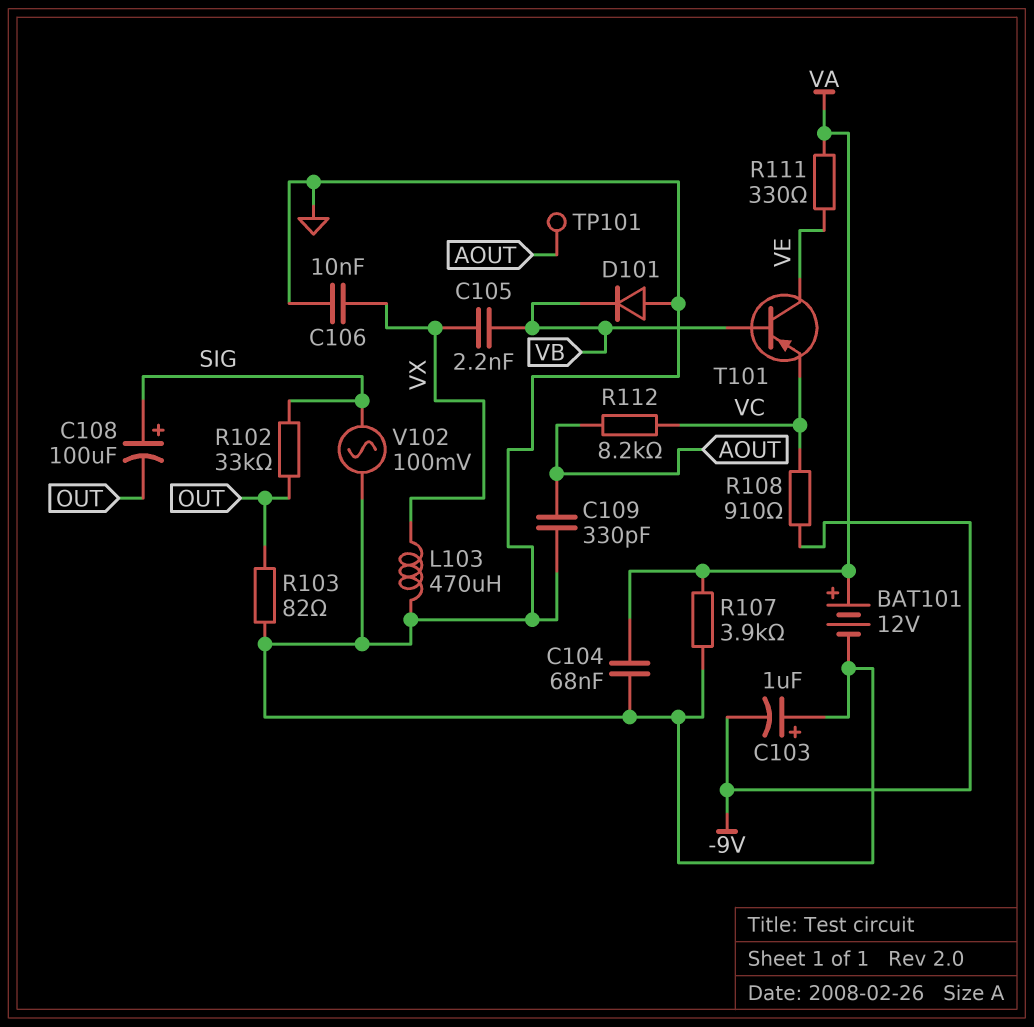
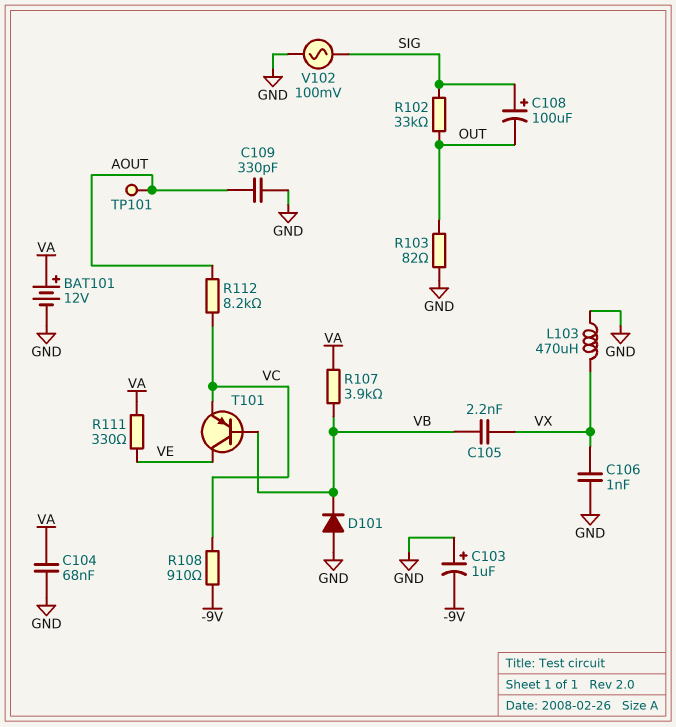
C106: 10nF (GND, VX) -> 1nF (GND, VX)
R107: 3.9k (GND, VA) -> 3.9k (VA, VB)

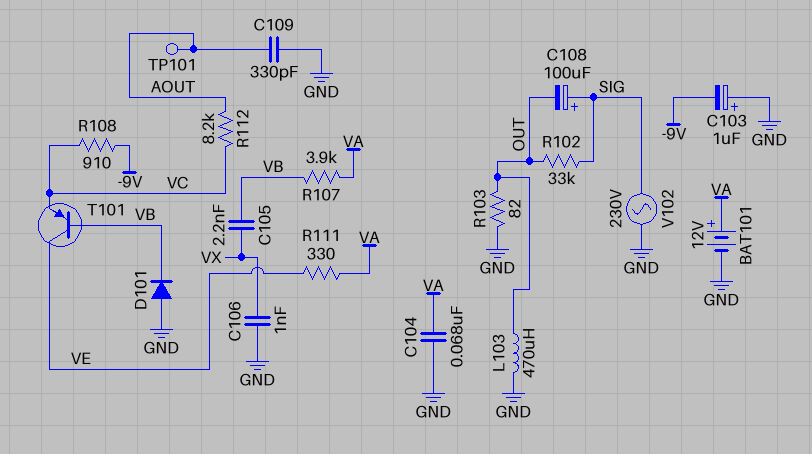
L103: 470uH (GND, VX) -> 470uH (GND, OUT)
V102: AC 100mV (GND, SIG) -> AC 230V (GND, SIG)

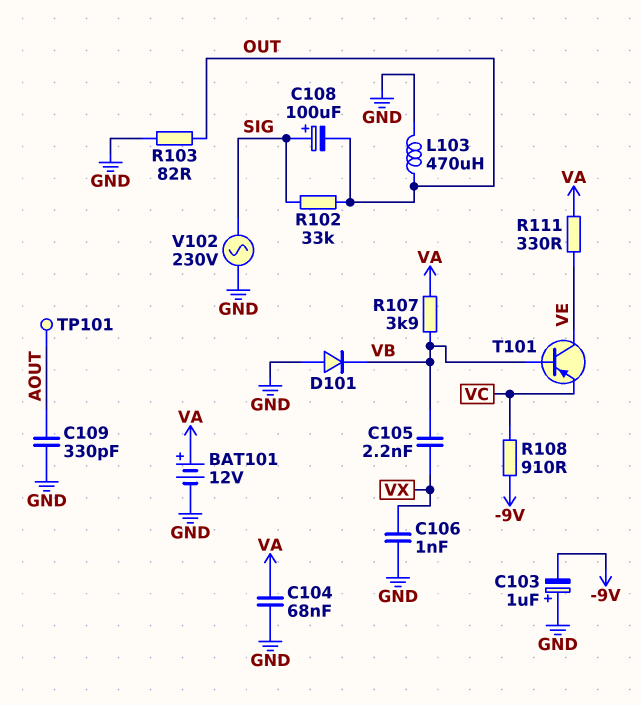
R112: 8.2k (AOUT, VC) -> none

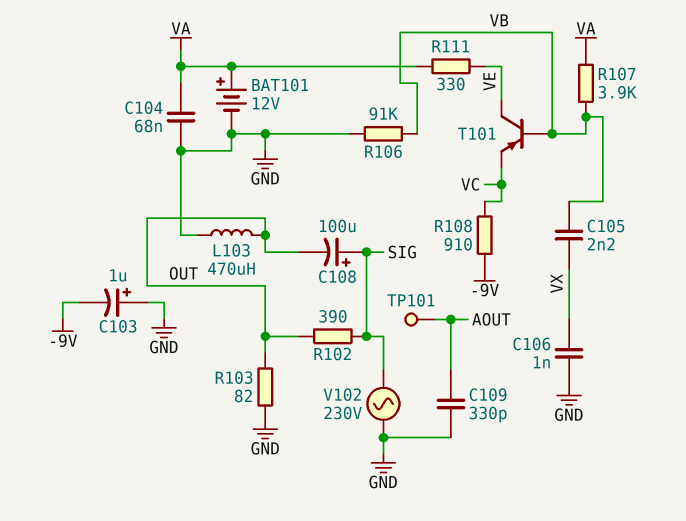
D101: diode (A GND, K VB) -> none
R102: 33k (OUT, SIG) -> 390 (OUT, SIG)
R106: none -> 91k (GND, VB)

